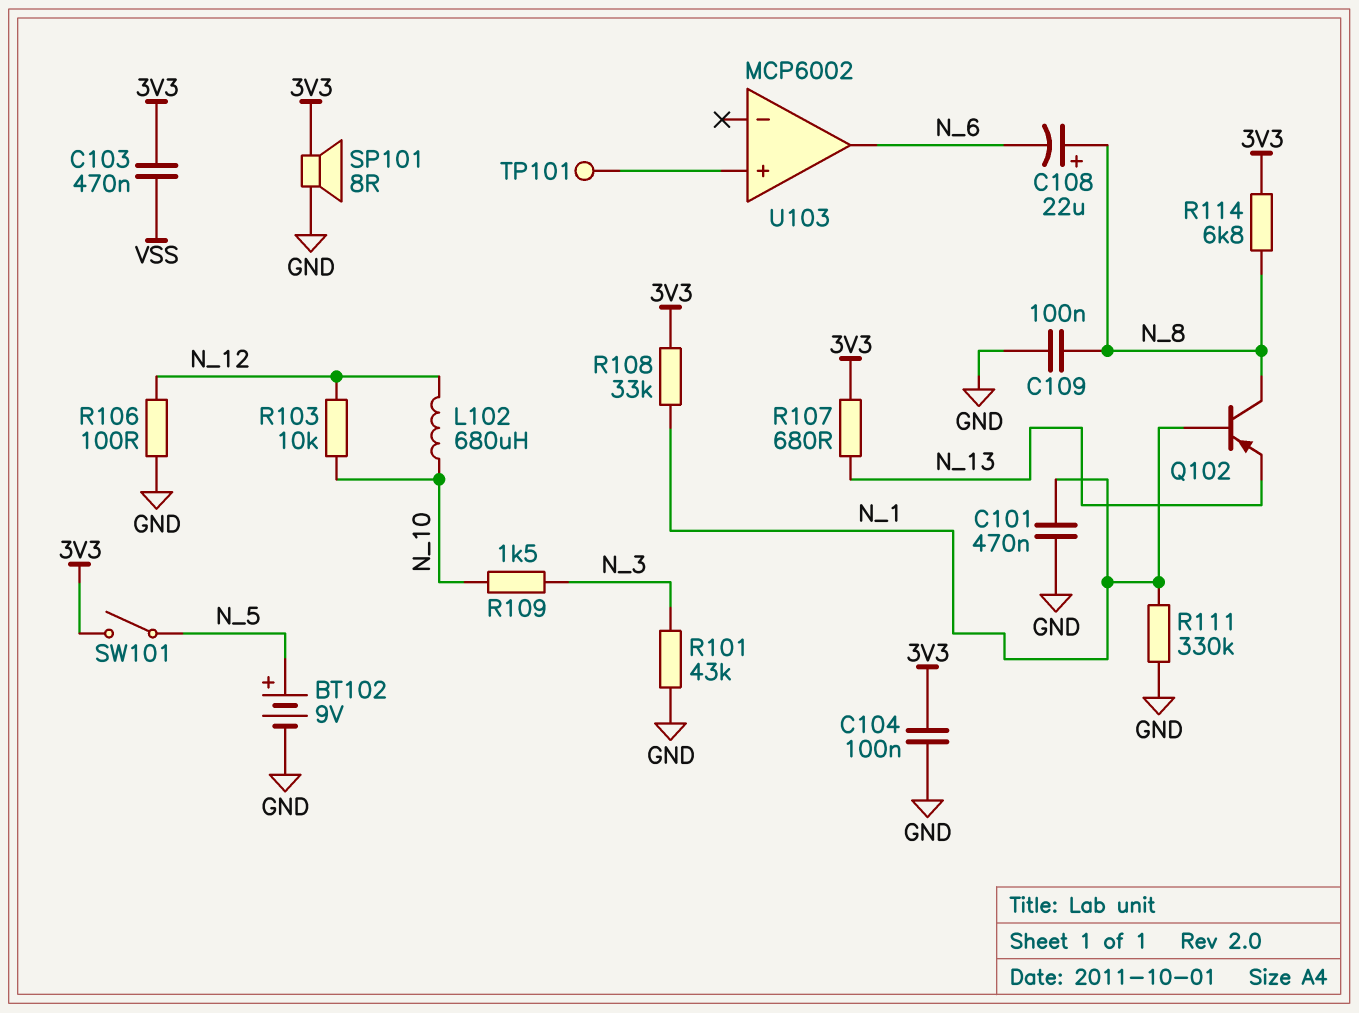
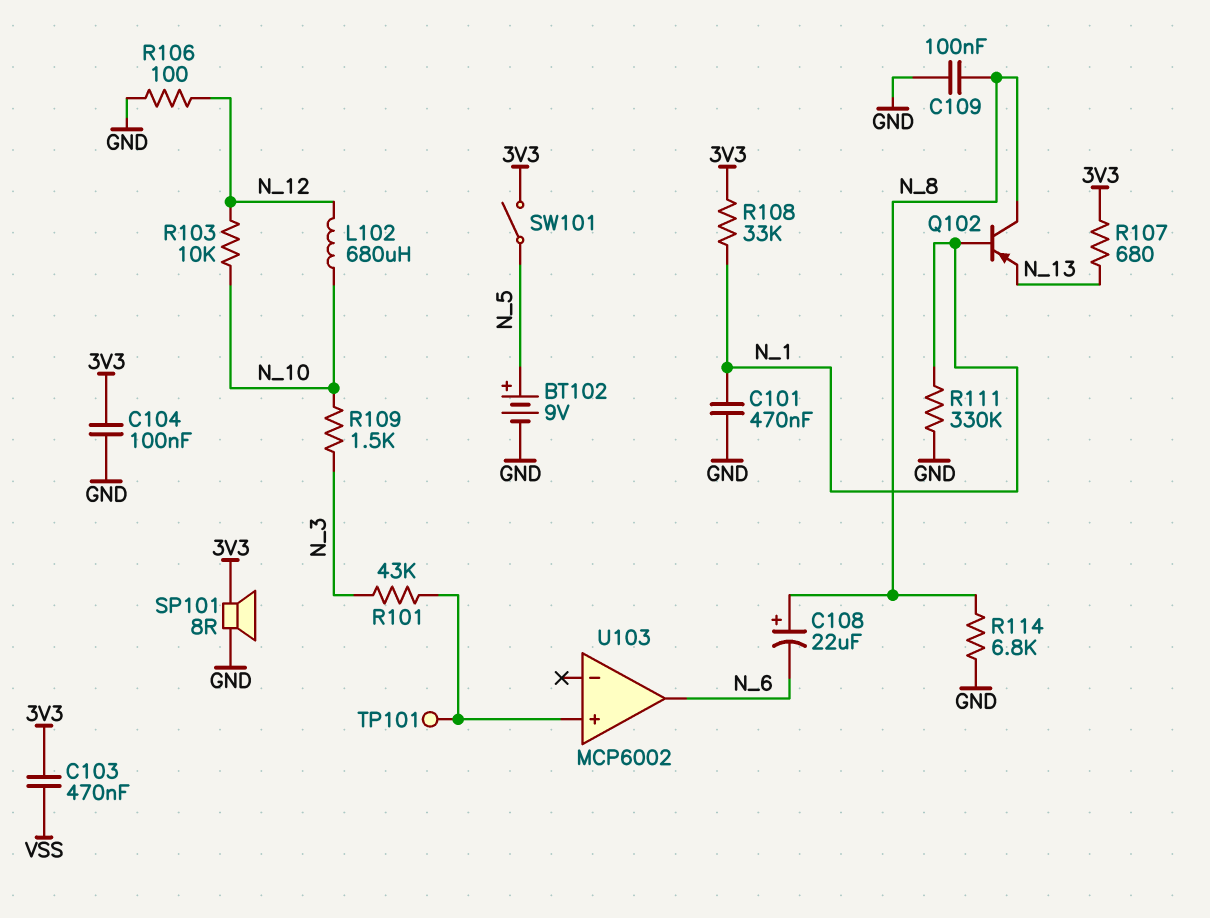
R101: 43k (GND, N_3) -> 43k (N_3, U103/in+)
R114: 6.8k (3V3, N_8) -> 6.8k (GND, N_8)

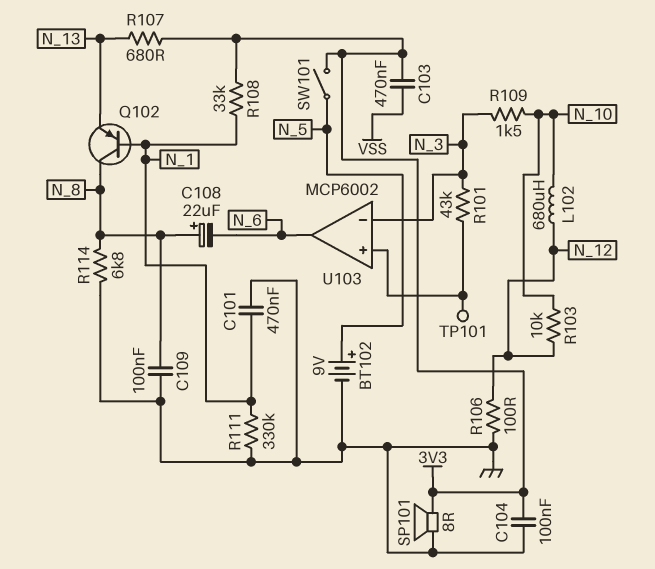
U103 pin in-: none -> N_3

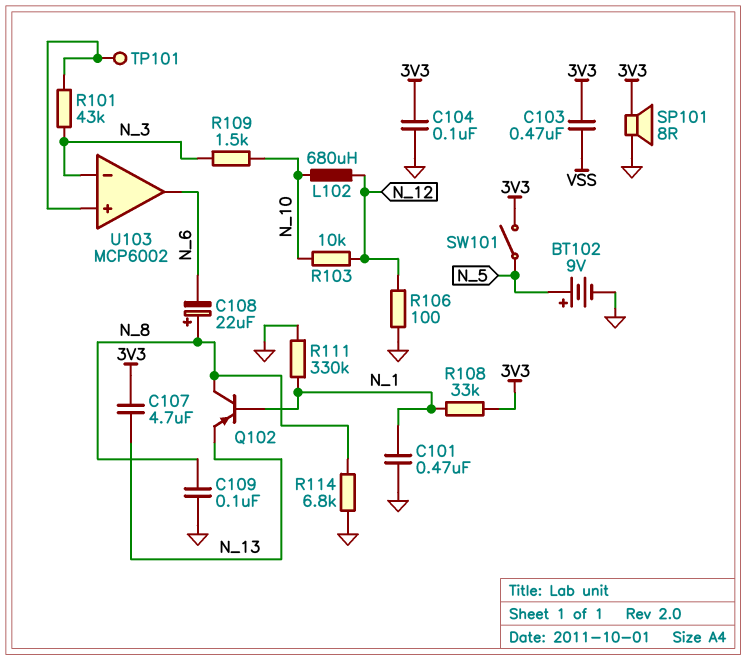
C107: none -> 4.7uF (3V3, N_13)
R107: 680 (3V3, N_13) -> none

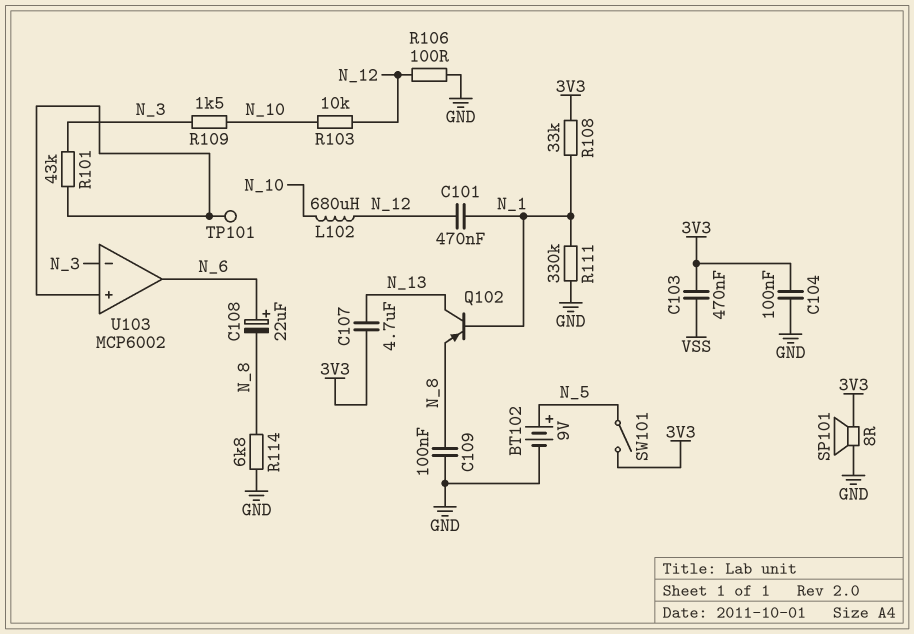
C101: 470nF (GND, N_1) -> 470nF (N_1, N_12)
C108: 22uF (plus N_8, minus N_6) -> 22uF (plus N_6, minus N_8)
Q102: PNP (B N_1, C N_8, E N_13) -> PNP (B N_1, C N_13, E N_8)

